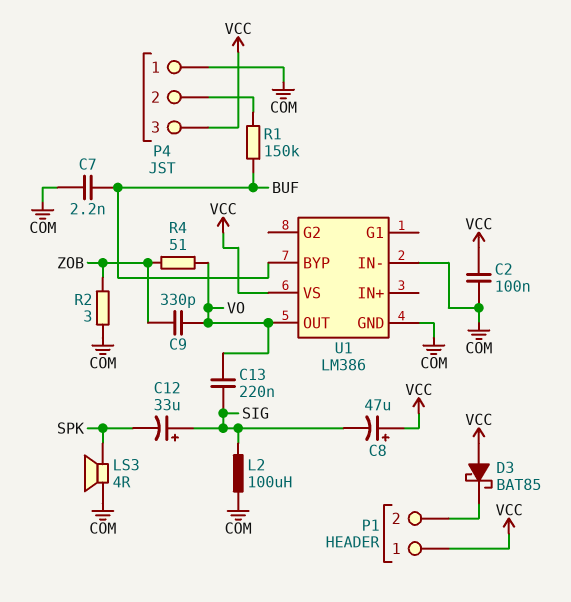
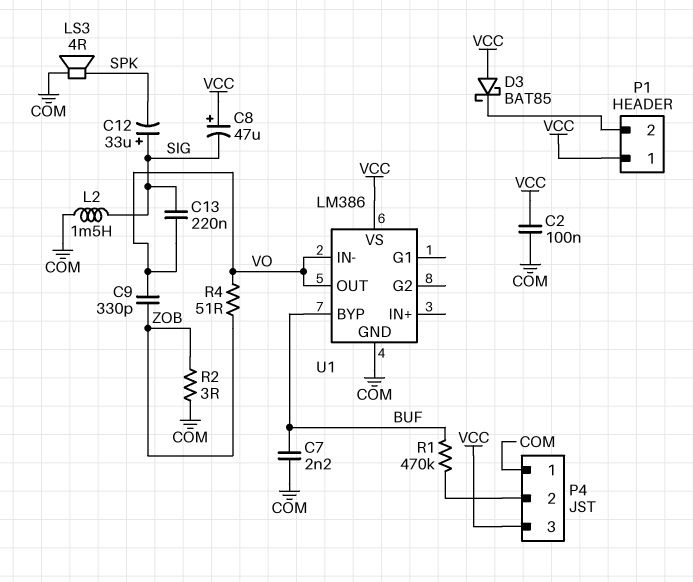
L2: 100uH (COM, SIG) -> 1.5mH (COM, SIG)
R1: 150k (BUF, P4/2) -> 470k (BUF, P4/2)
U1 pin IN-: COM -> VO

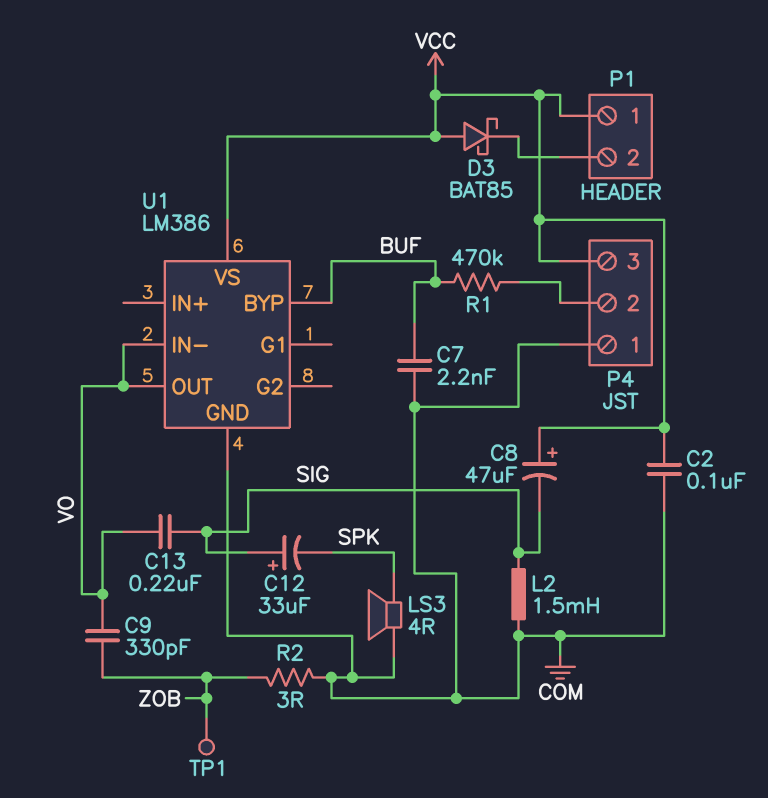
R4: 51 (VO, ZOB) -> none
TP1: none -> test point (ZOB)

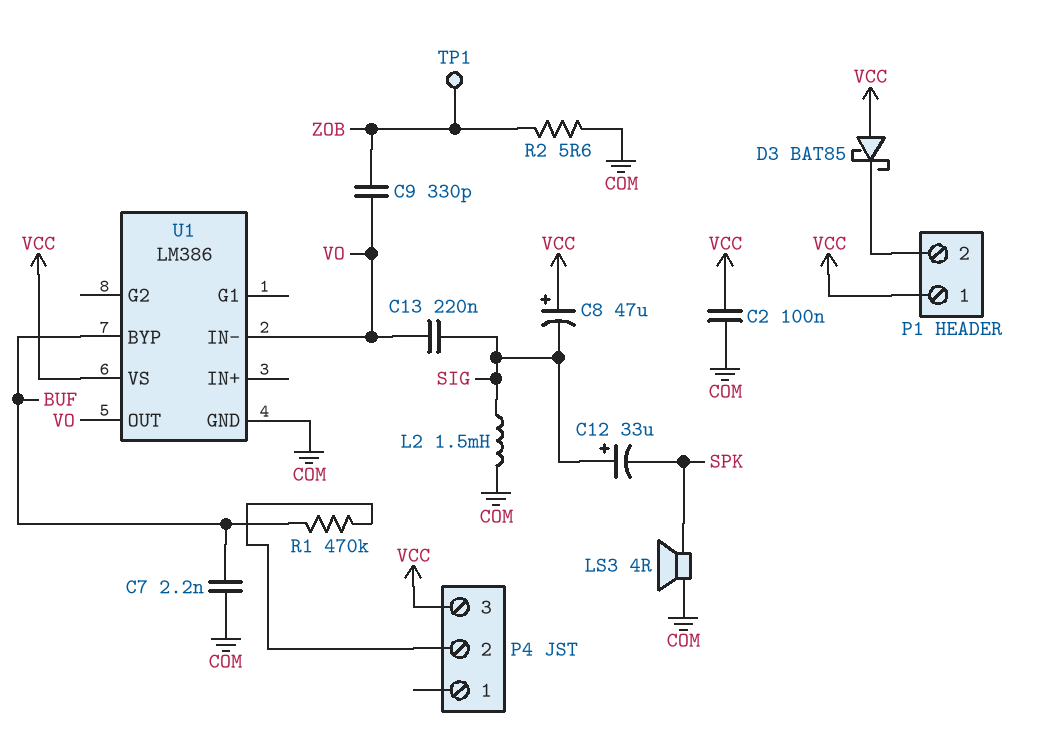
P4 pin 1: COM -> none
R2: 3 (COM, ZOB) -> 5.6 (COM, ZOB)

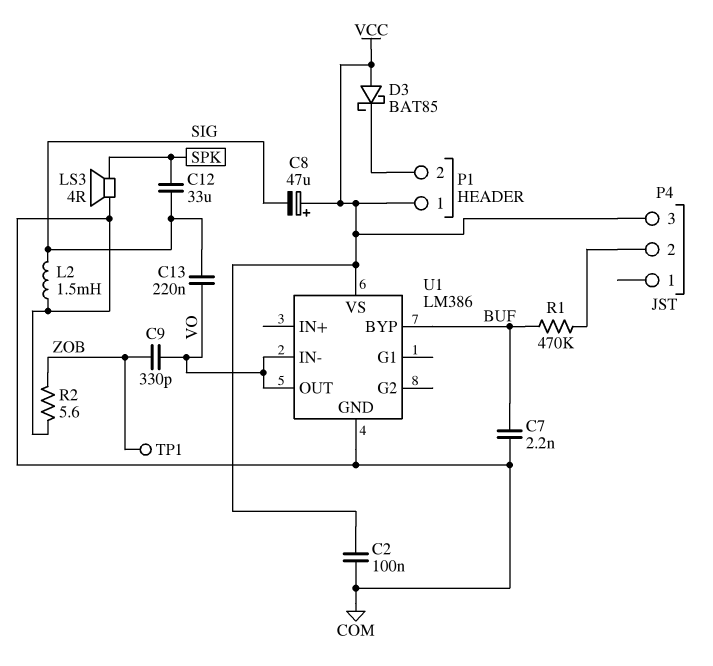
C12: 33uF (plus SIG, minus SPK) -> 33uF (SIG, SPK)

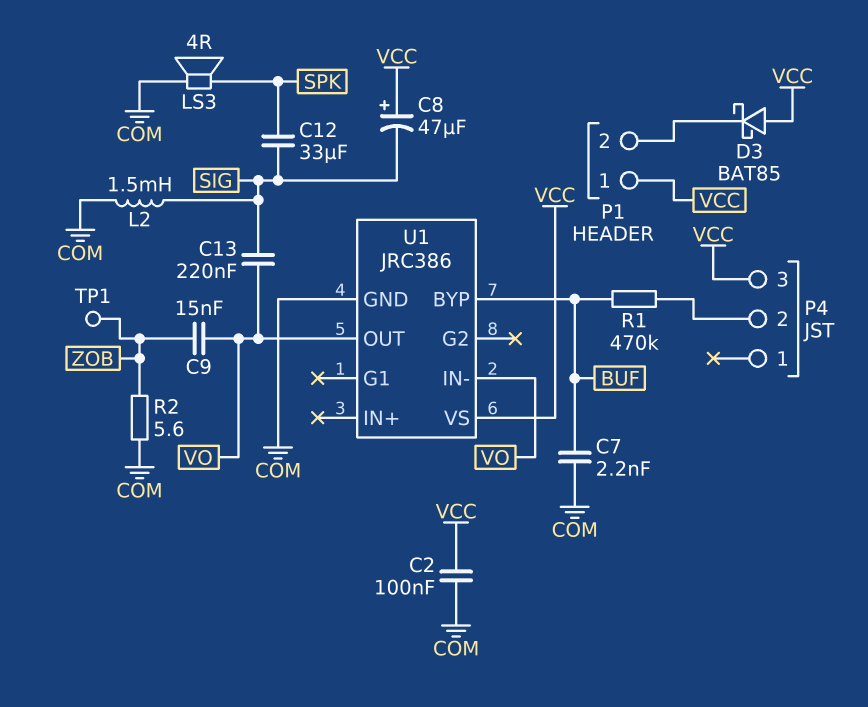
C9: 330pF (VO, ZOB) -> 15nF (VO, ZOB)
U1: LM386 -> JRC386

